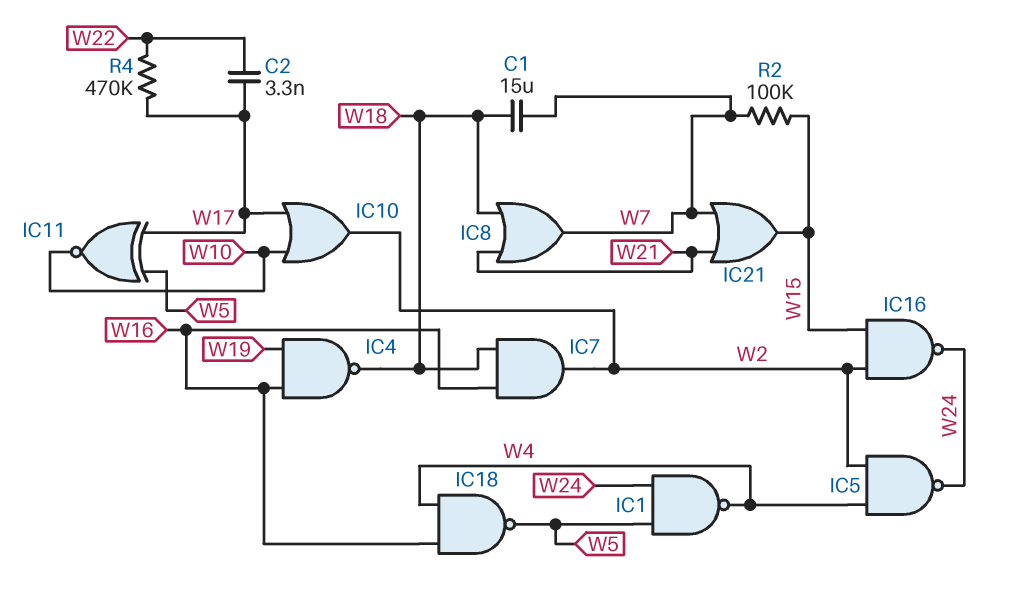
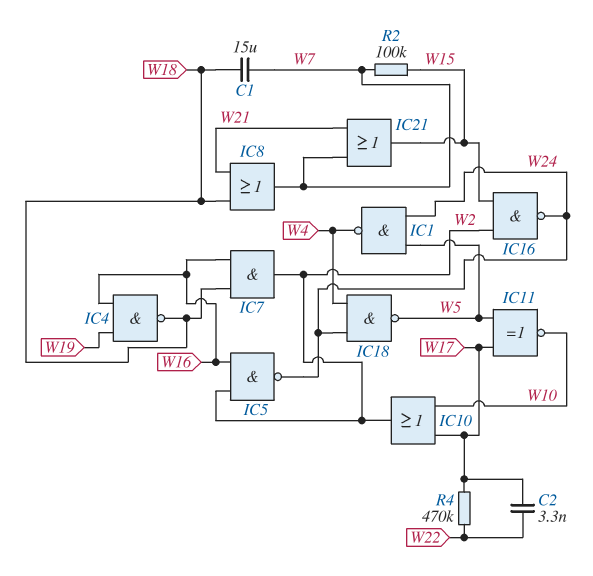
IC5: NAND (in W2, in W4, out W24) -> NAND (in W2, in W16, out W24)
IC18: NAND (in W4, in W16, out W5) -> NAND (in W4, in W24, out W5)

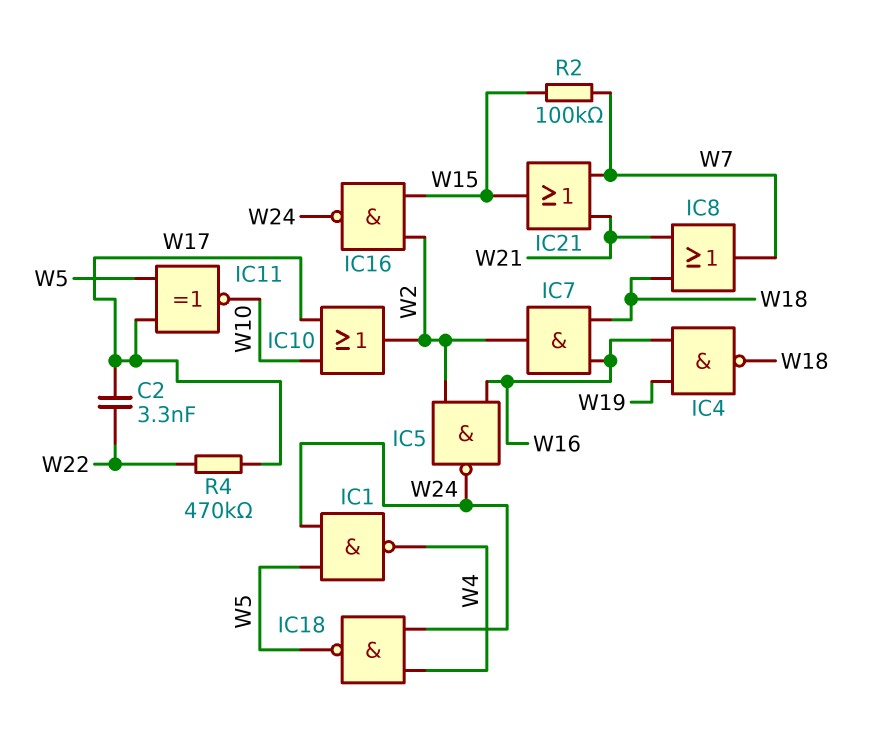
C1: 15uF (W7, W18) -> none

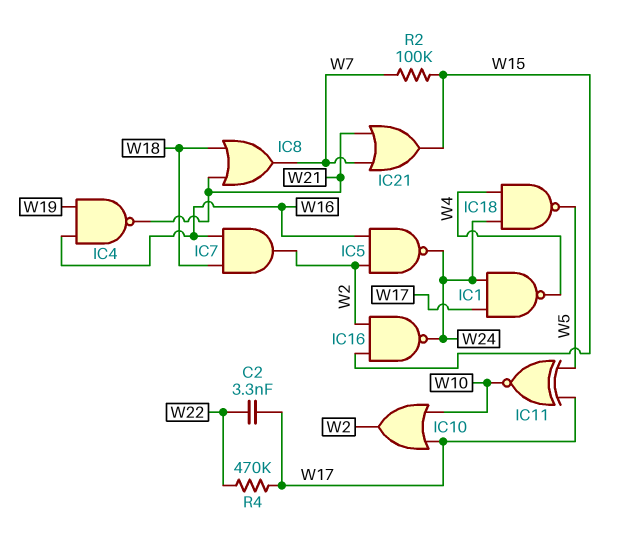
IC1: NAND (in W5, in W24, out W4) -> NAND (in W17, in W24, out W4)
IC4: NAND (in W16, in W19, out W18) -> NAND (in W16, in W19, out W21)

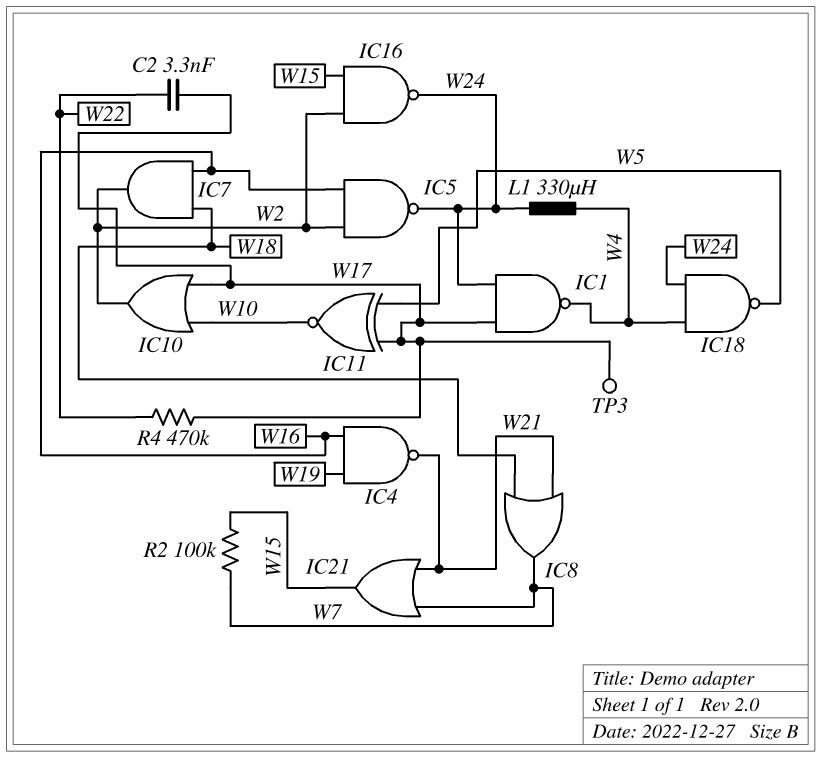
L1: none -> 330uH (W4, W24)
TP3: none -> test point (W17)

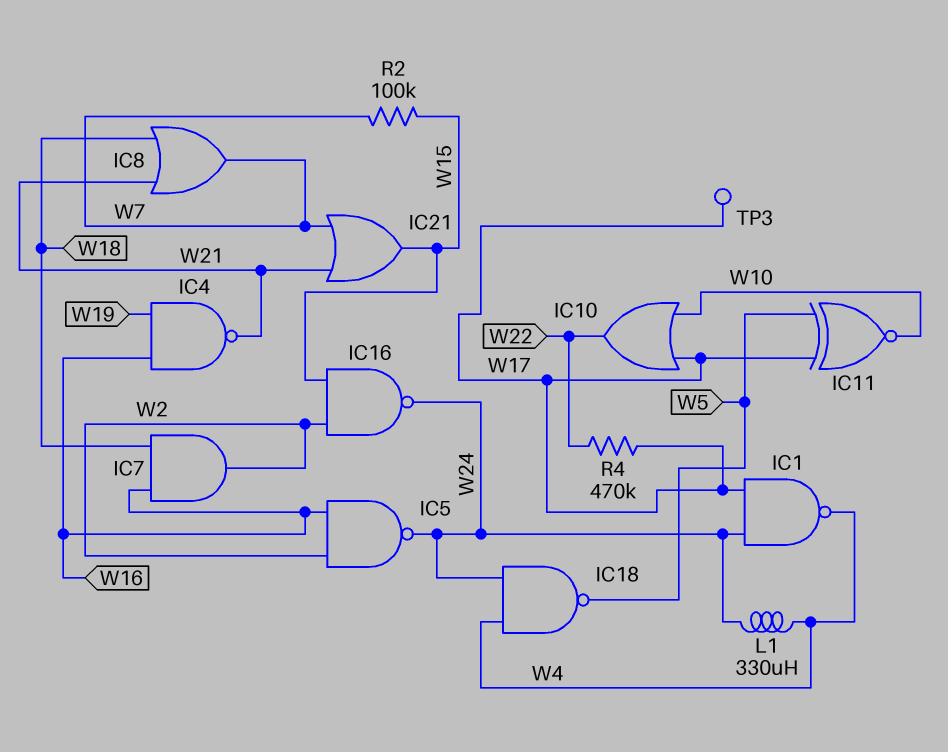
C2: 3.3nF (W17, W22) -> none
IC10: OR (in W10, in W17, out W2) -> OR (in W10, in W17, out W22)

